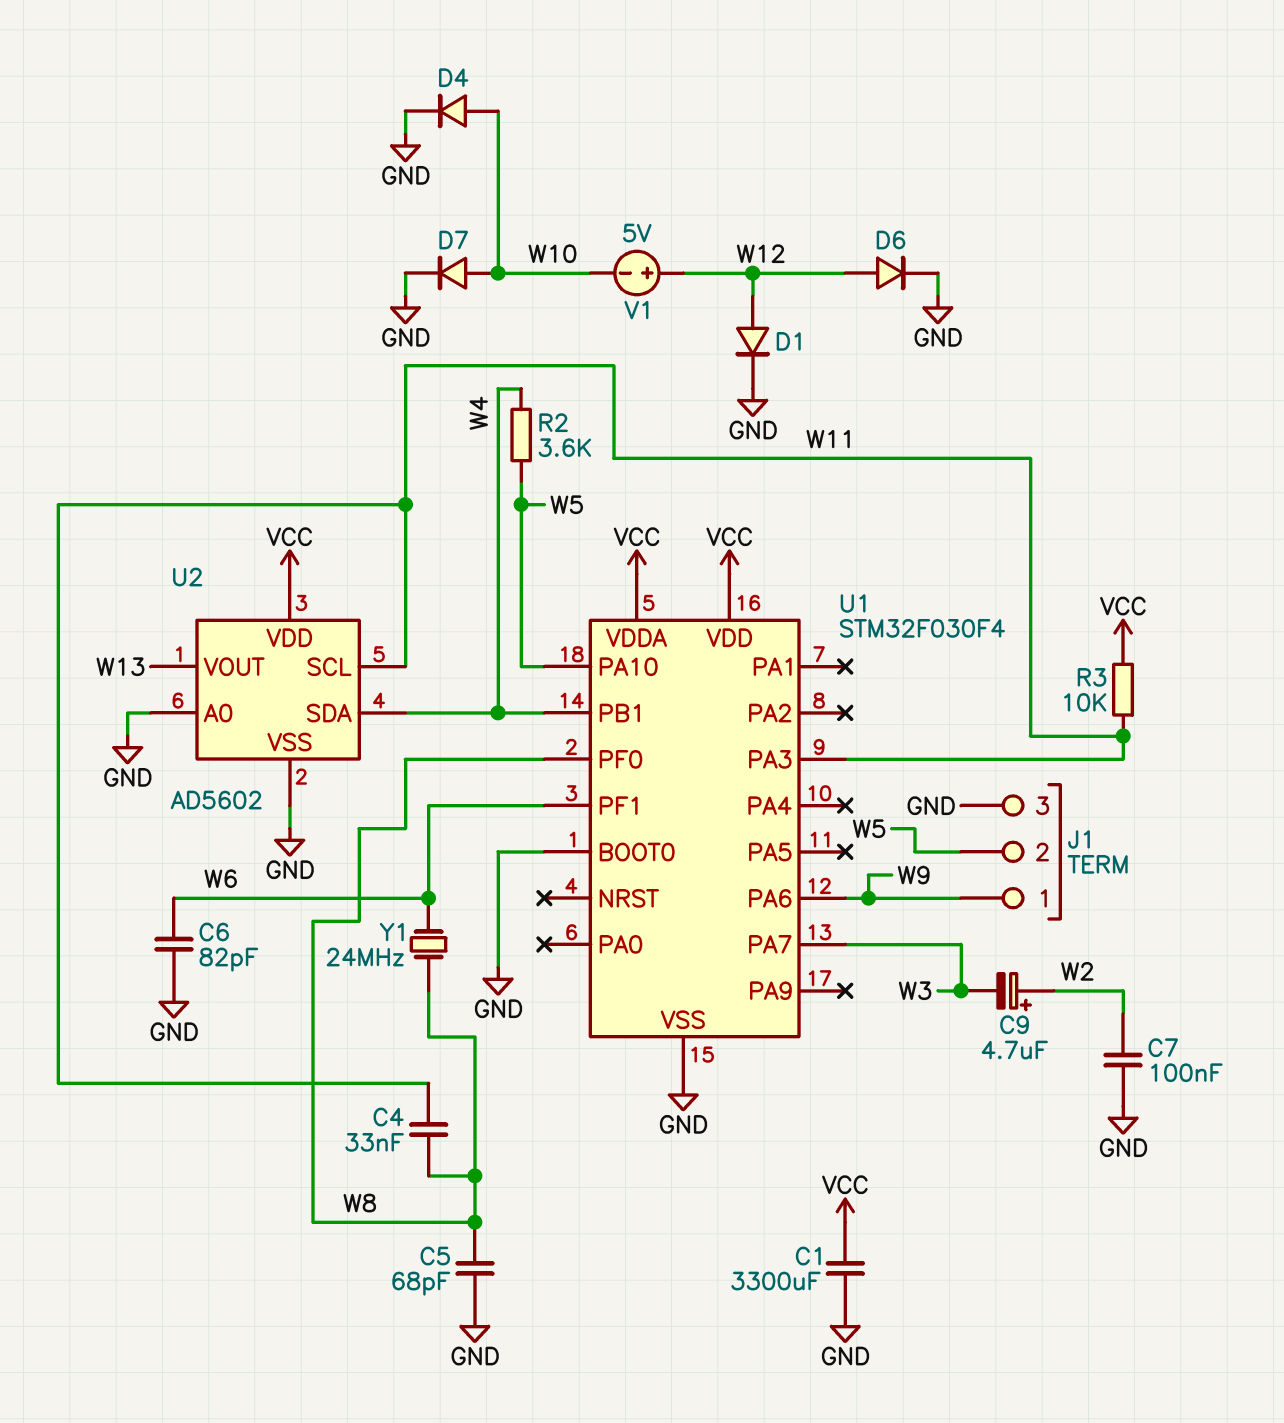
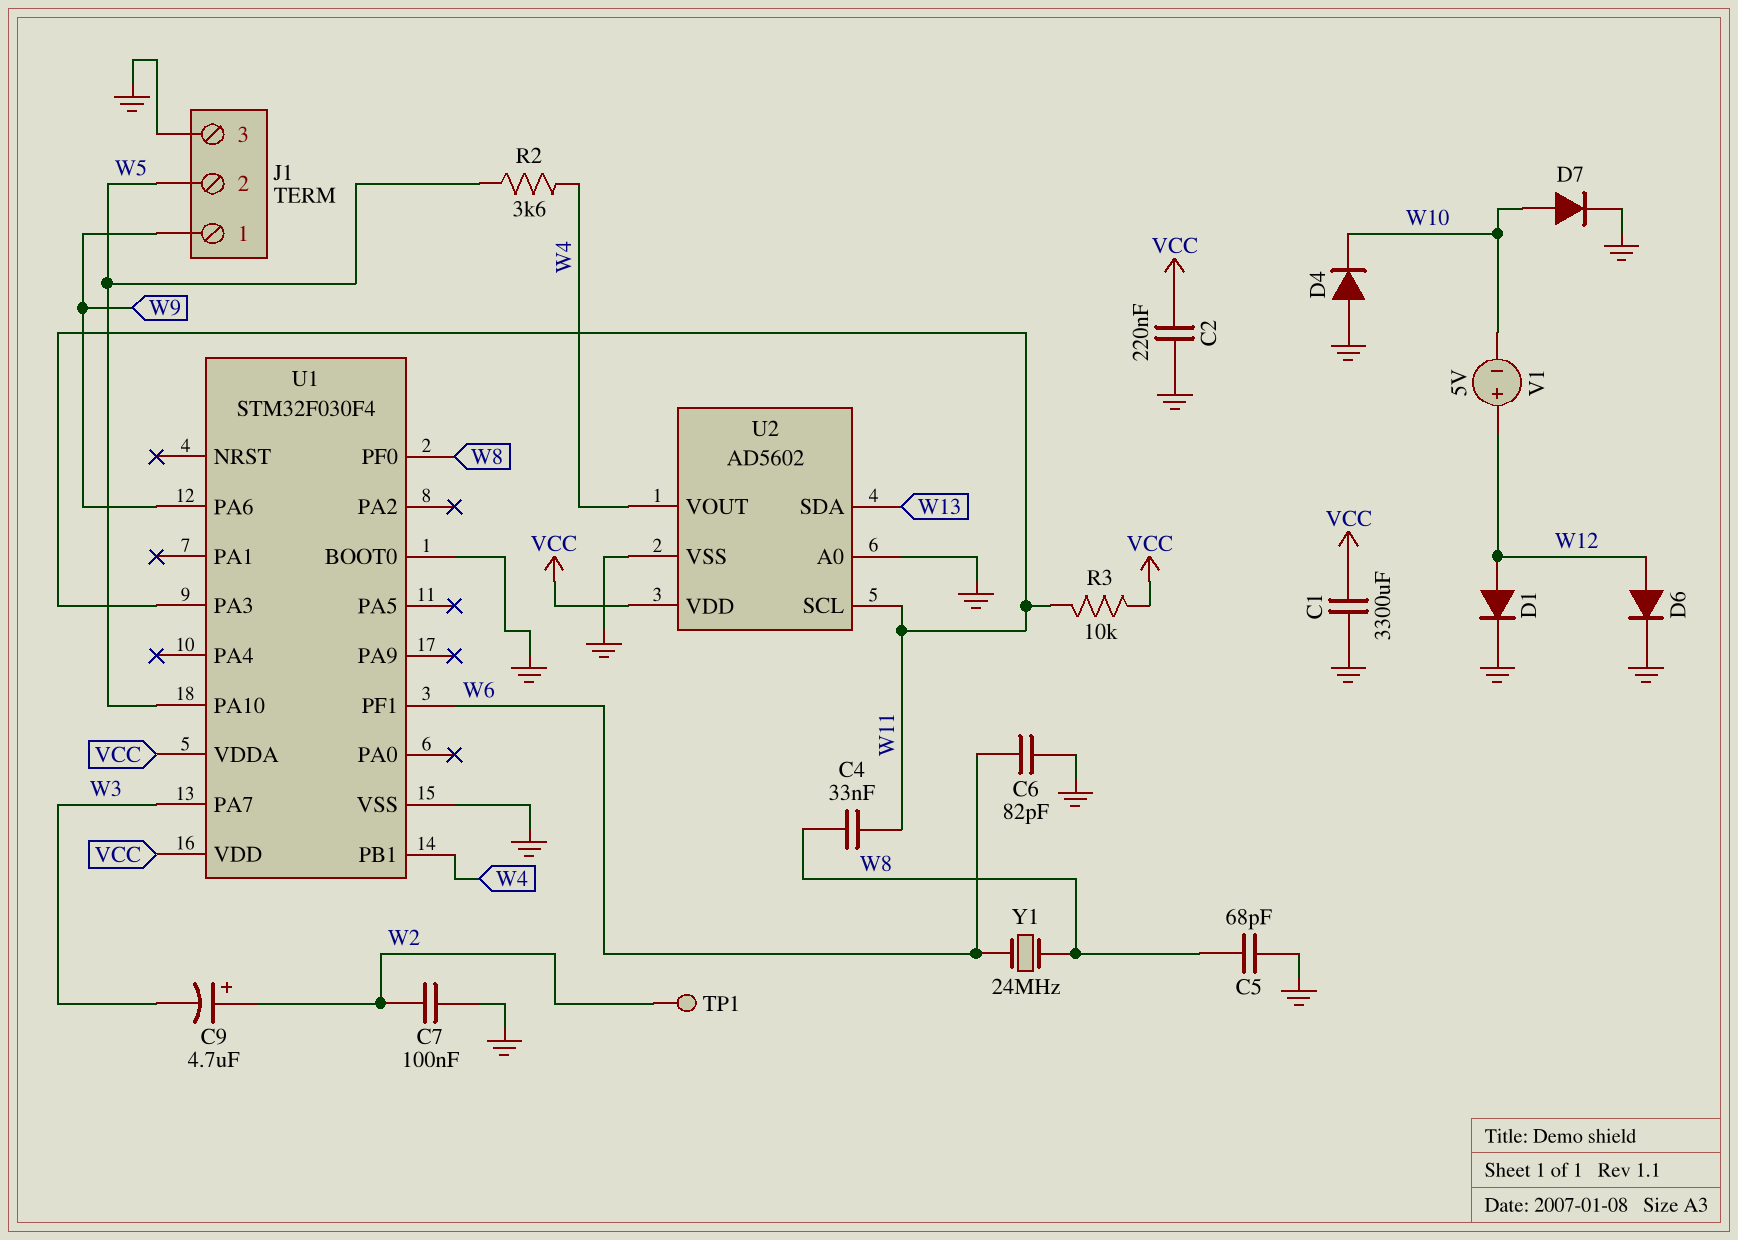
C2: none -> 220nF (GND, VCC)
D4: diode (A W10, K GND) -> diode (A GND, K W10)
TP1: none -> test point (W2)
U2 pin SDA: W4 -> W13
U2 pin VOUT: W13 -> W4

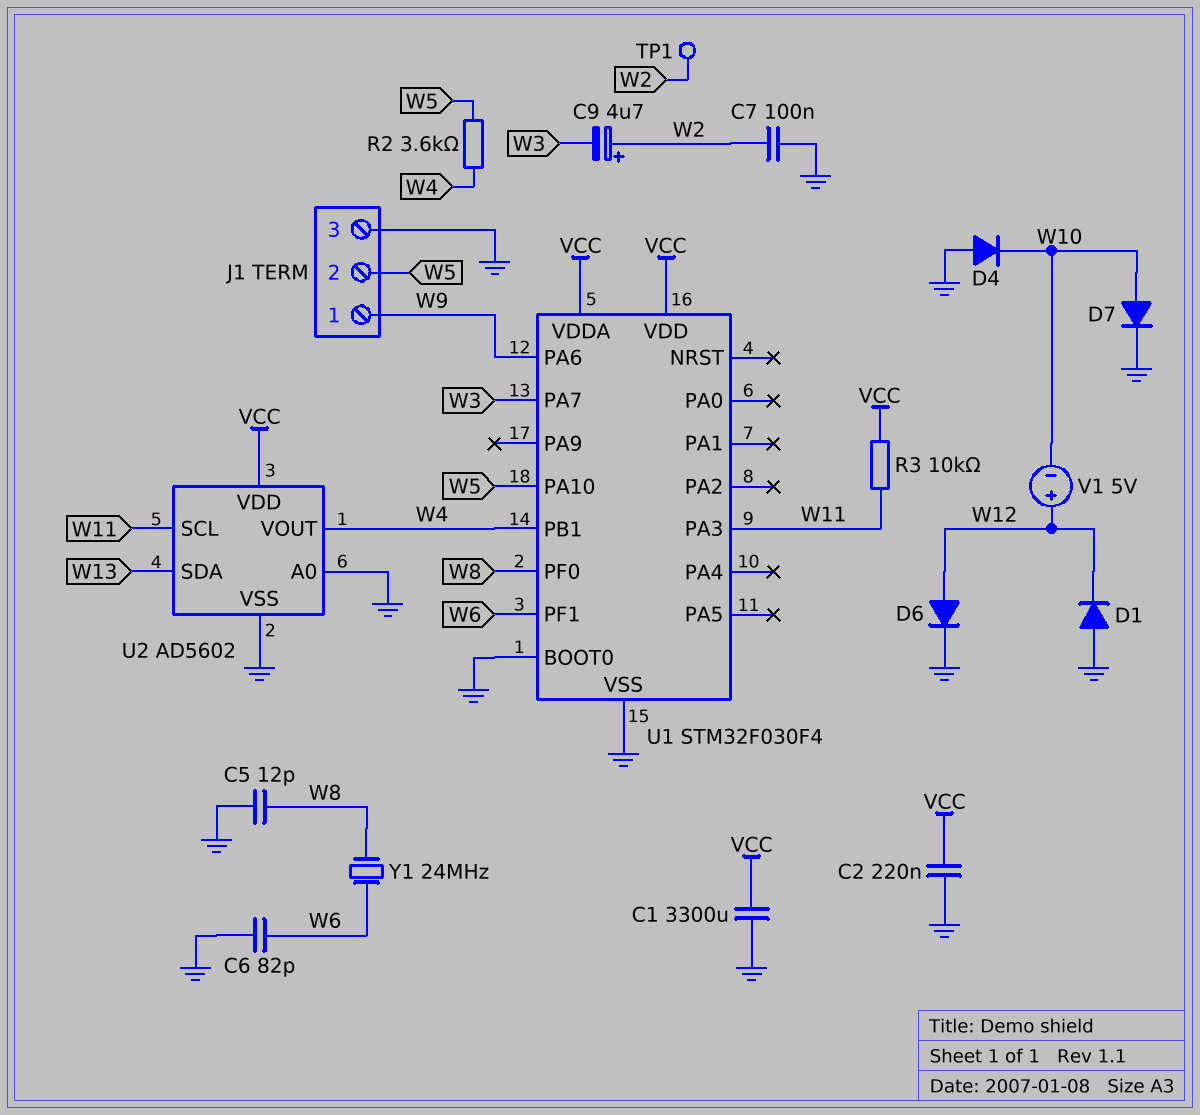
C4: 33nF (W8, W11) -> none
C5: 68pF (GND, W8) -> 12pF (GND, W8)
D1: diode (A W12, K GND) -> diode (A GND, K W12)

